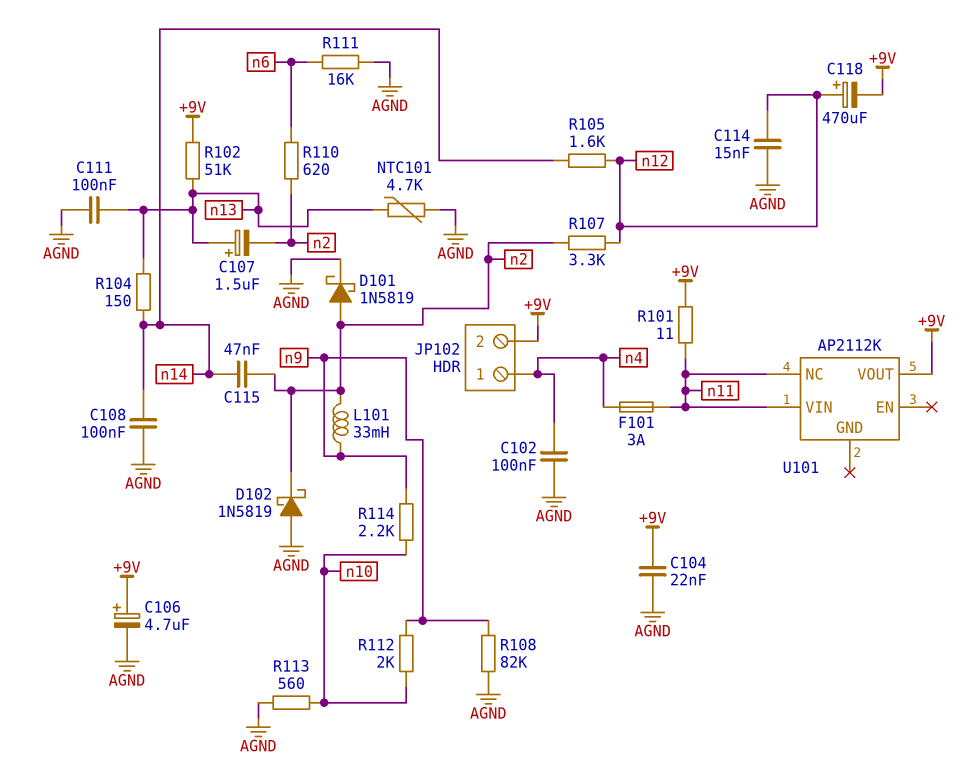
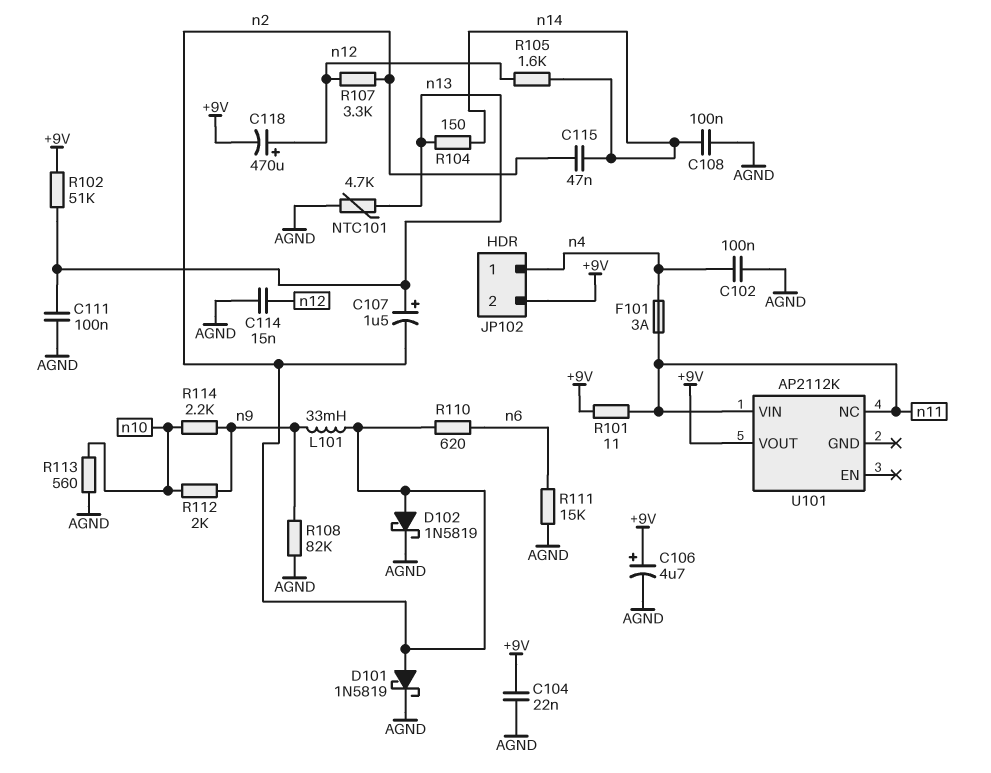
D102: schottky 1N5819 (A AGND, K n2) -> schottky 1N5819 (A n2, K AGND)
R111: 16k (AGND, n6) -> 15k (AGND, n6)

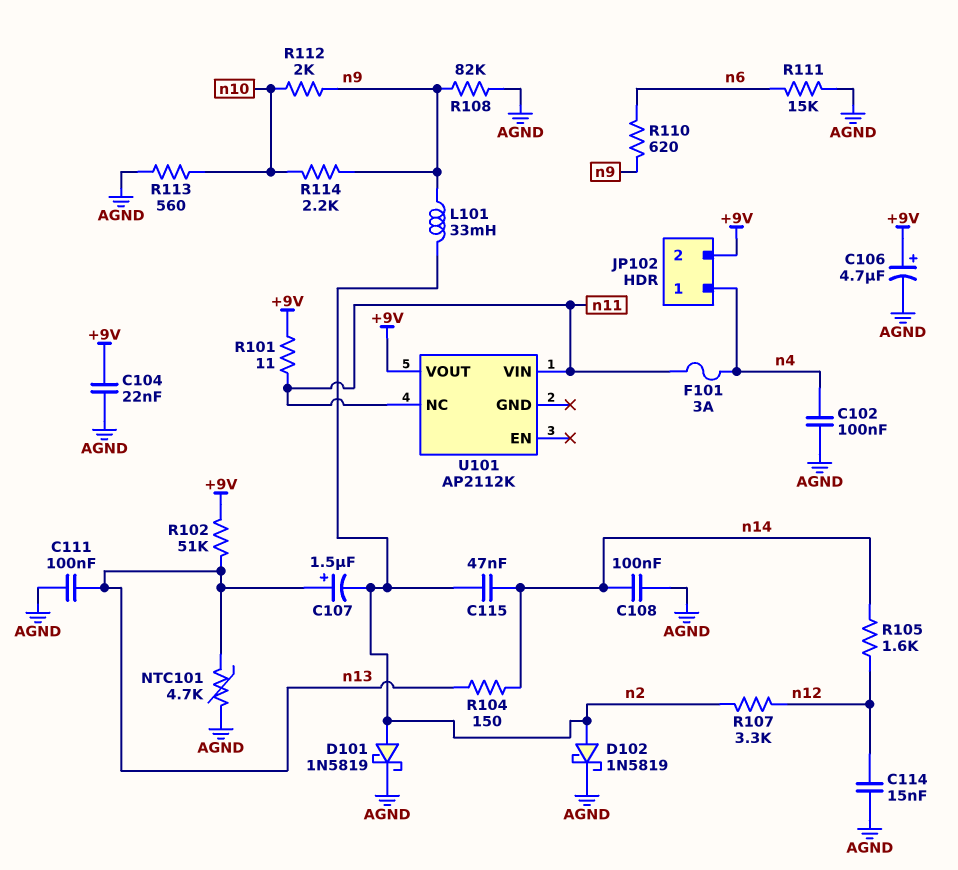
C118: 470uF (plus n12, minus +9V) -> none
R110: 620 (n2, n6) -> 620 (n6, n9)

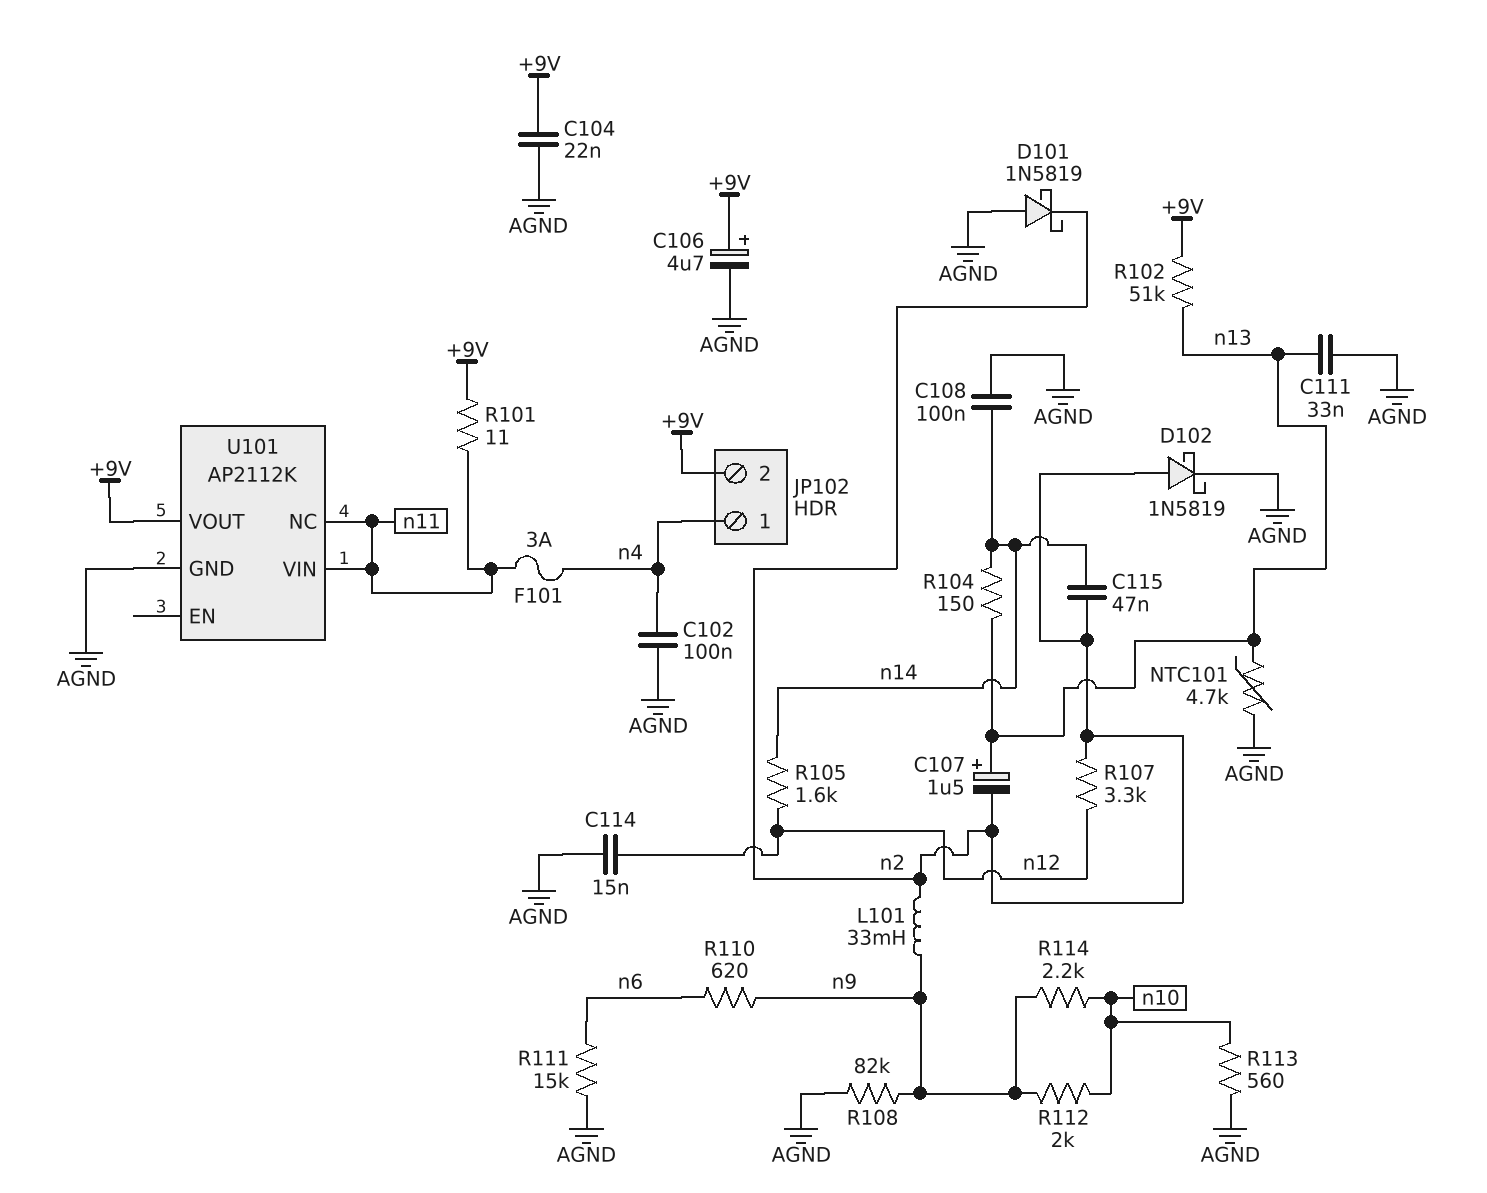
C111: 100nF (AGND, n13) -> 33nF (AGND, n13)
D101: schottky 1N5819 (A n2, K AGND) -> schottky 1N5819 (A AGND, K n2)
U101 pin GND: none -> AGND

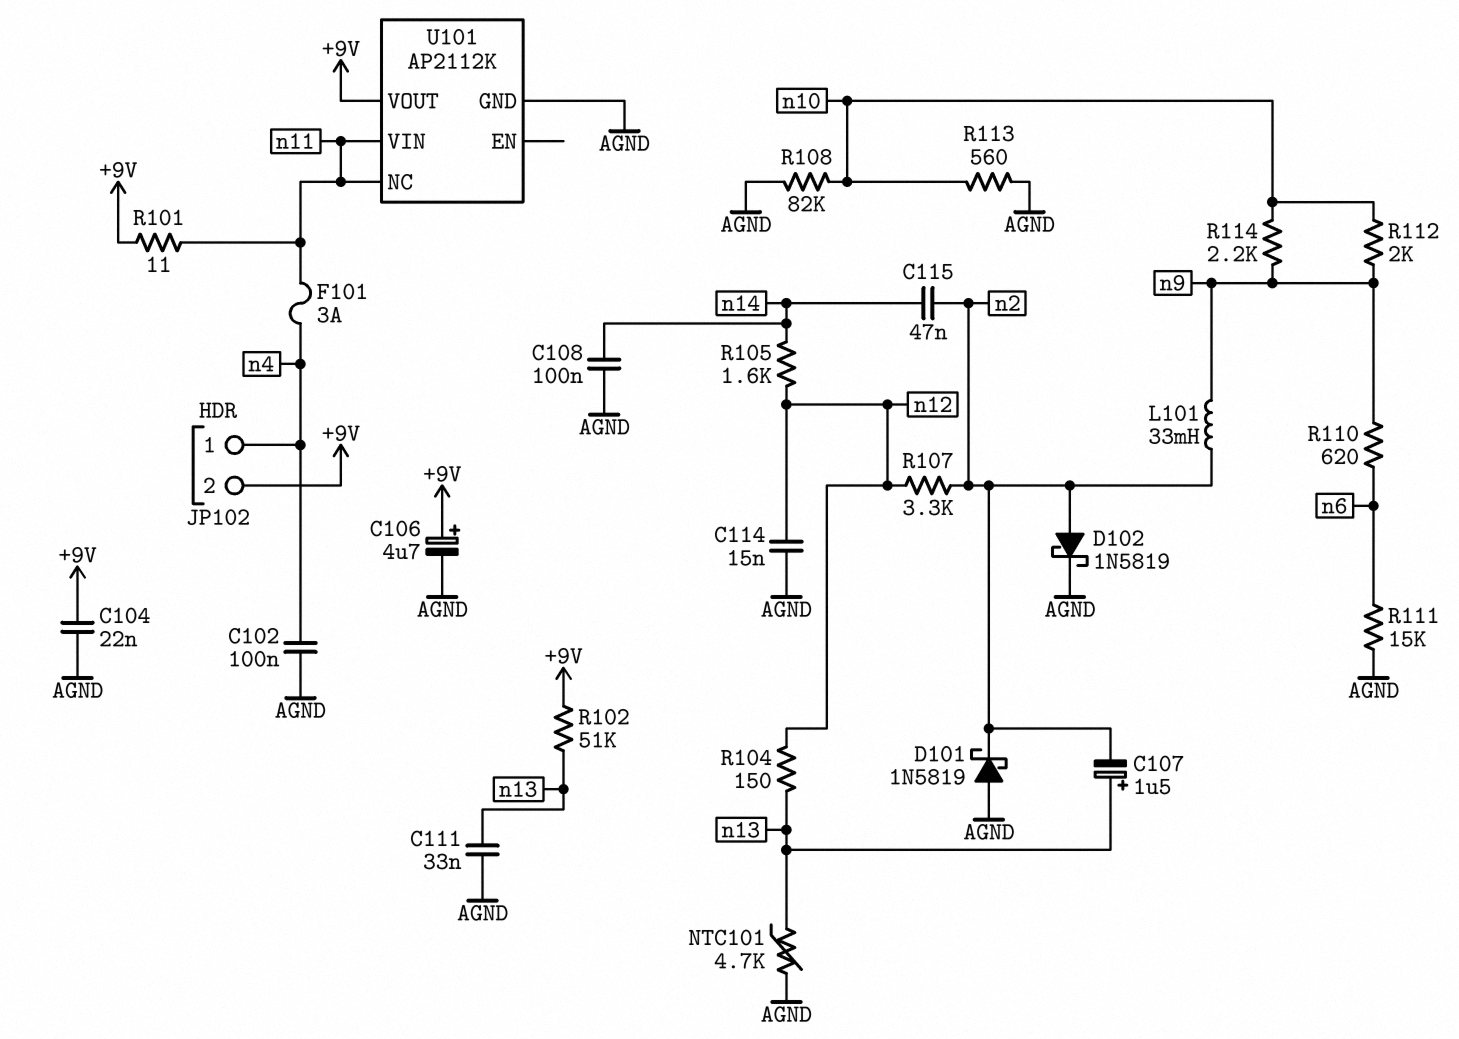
R104: 150 (n13, n14) -> 150 (n12, n13)
R108: 82k (AGND, n9) -> 82k (AGND, n10)

